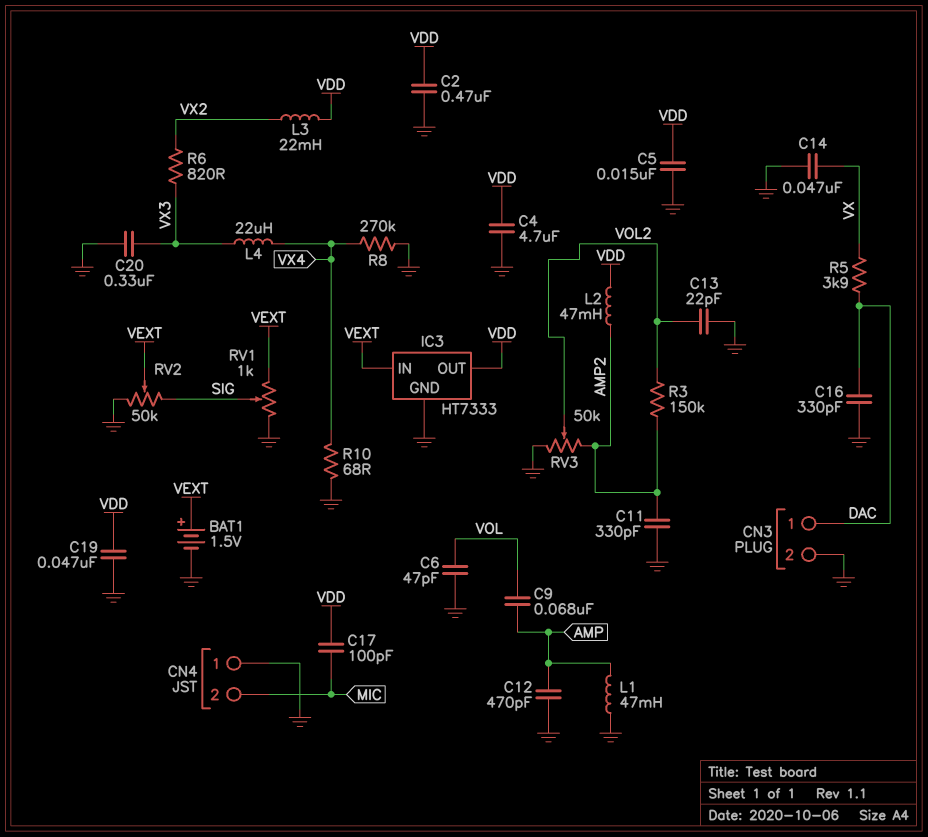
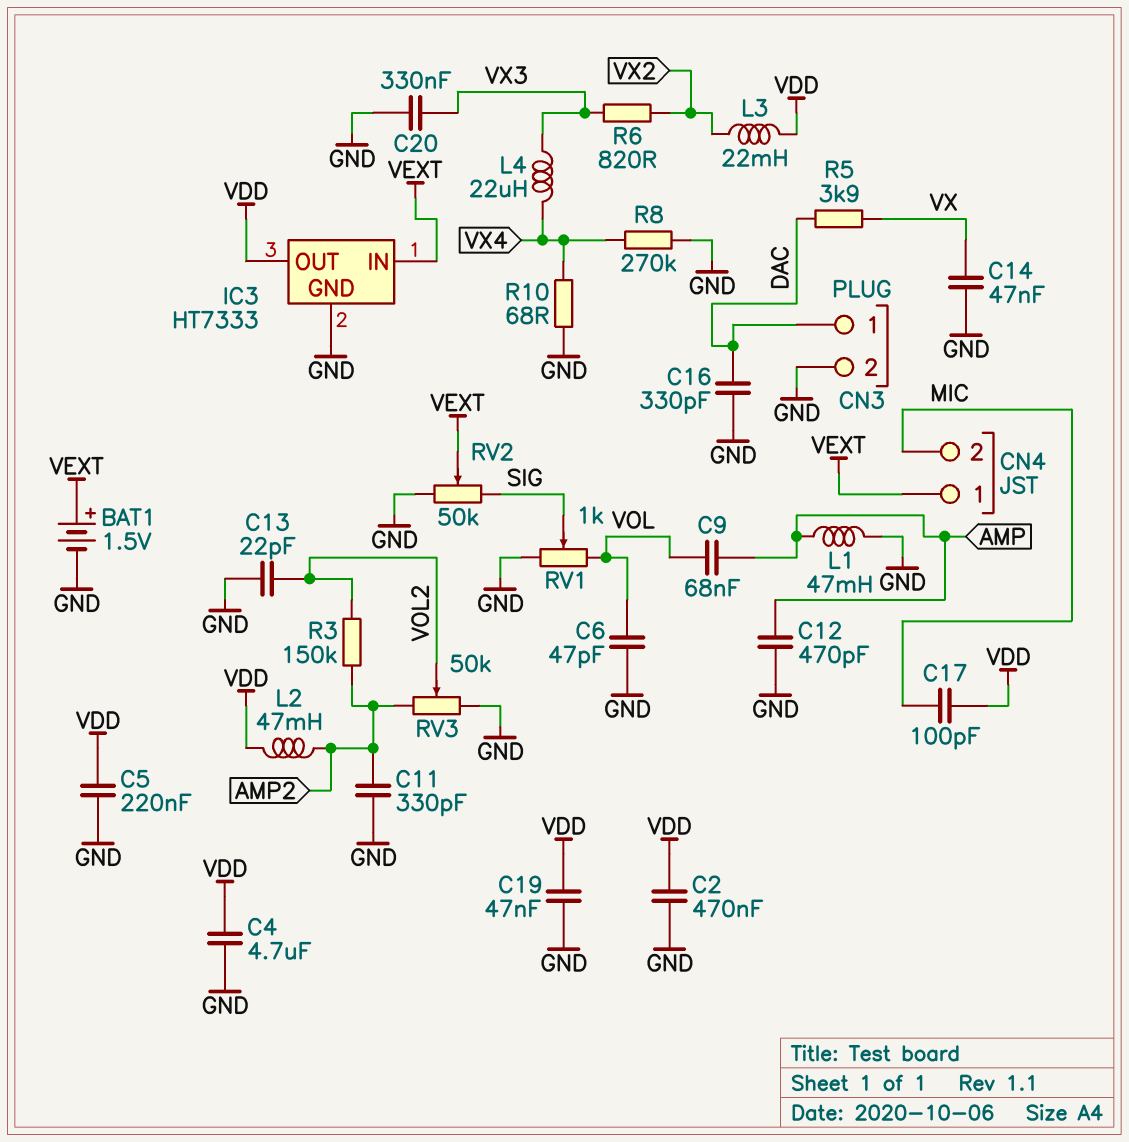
C5: 15nF (GND, VDD) -> 220nF (GND, VDD)
CN4 pin 1: GND -> VEXT
RV1: 1k (GND, VEXT, wiper SIG) -> 1k (GND, VOL, wiper SIG)

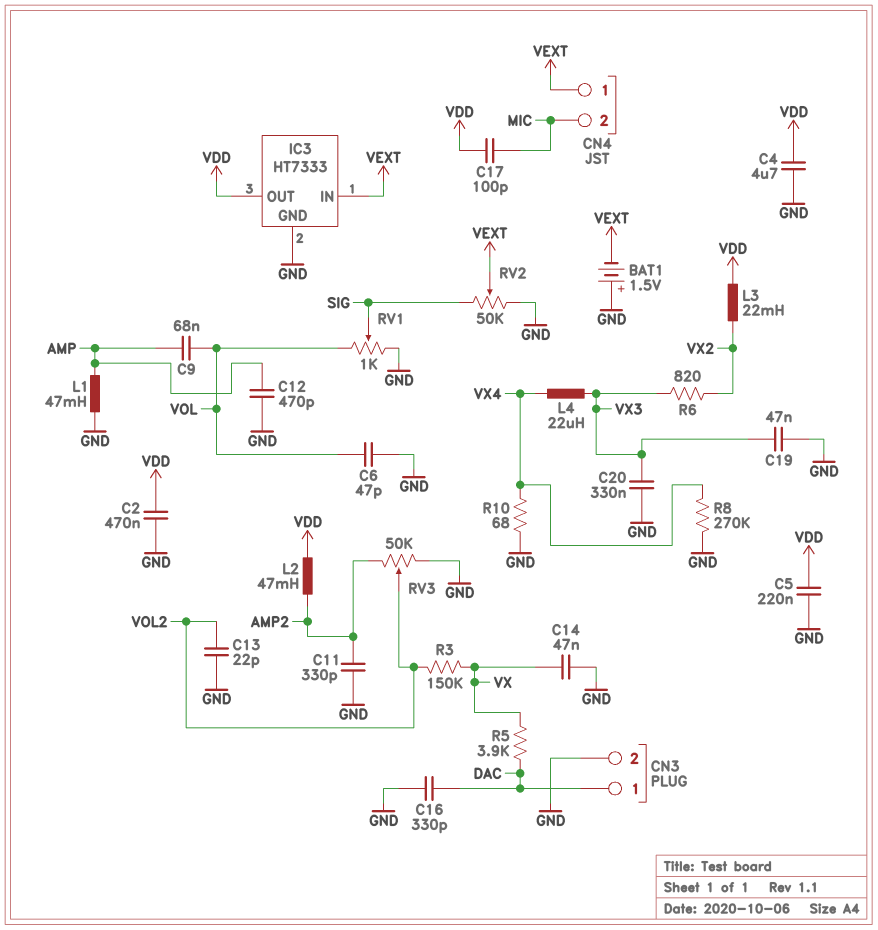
BAT1: 1.5V (plus VEXT, minus GND) -> 1.5V (plus GND, minus VEXT)
C19: 47nF (GND, VDD) -> 47nF (GND, VX3)
R3: 150k (AMP2, VOL2) -> 150k (VOL2, VX)

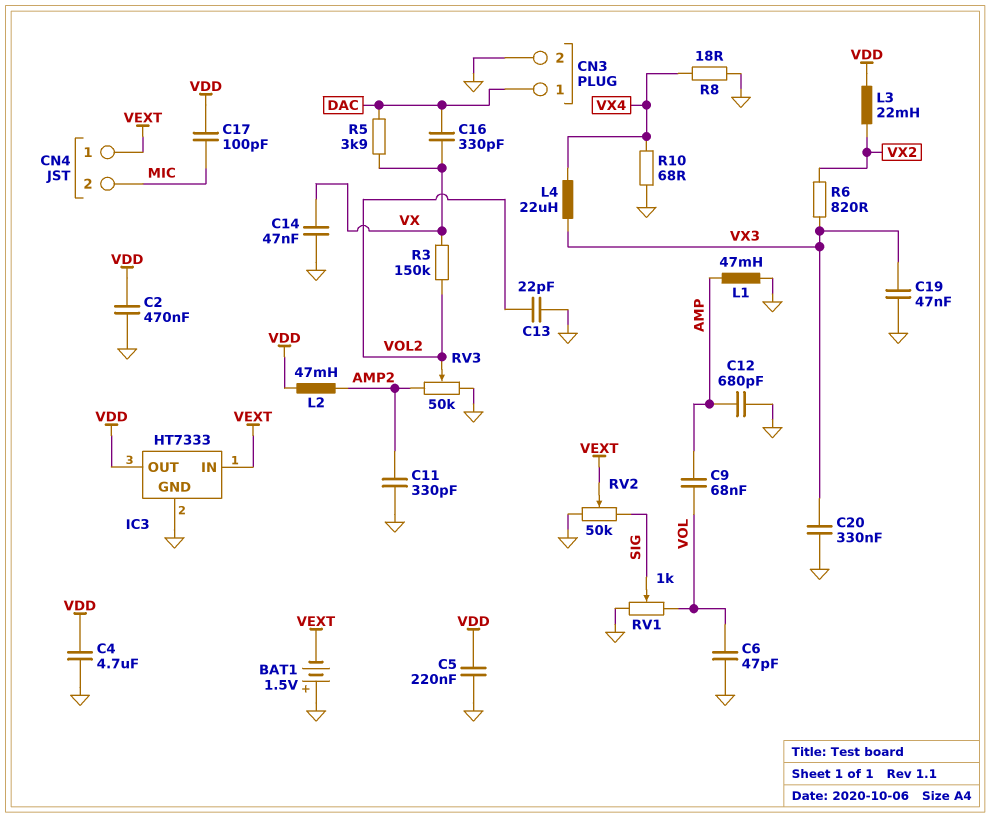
C12: 470pF (AMP, GND) -> 680pF (AMP, GND)
C16: 330pF (DAC, GND) -> 330pF (DAC, VX)
R8: 270k (GND, VX4) -> 18 (GND, VX4)

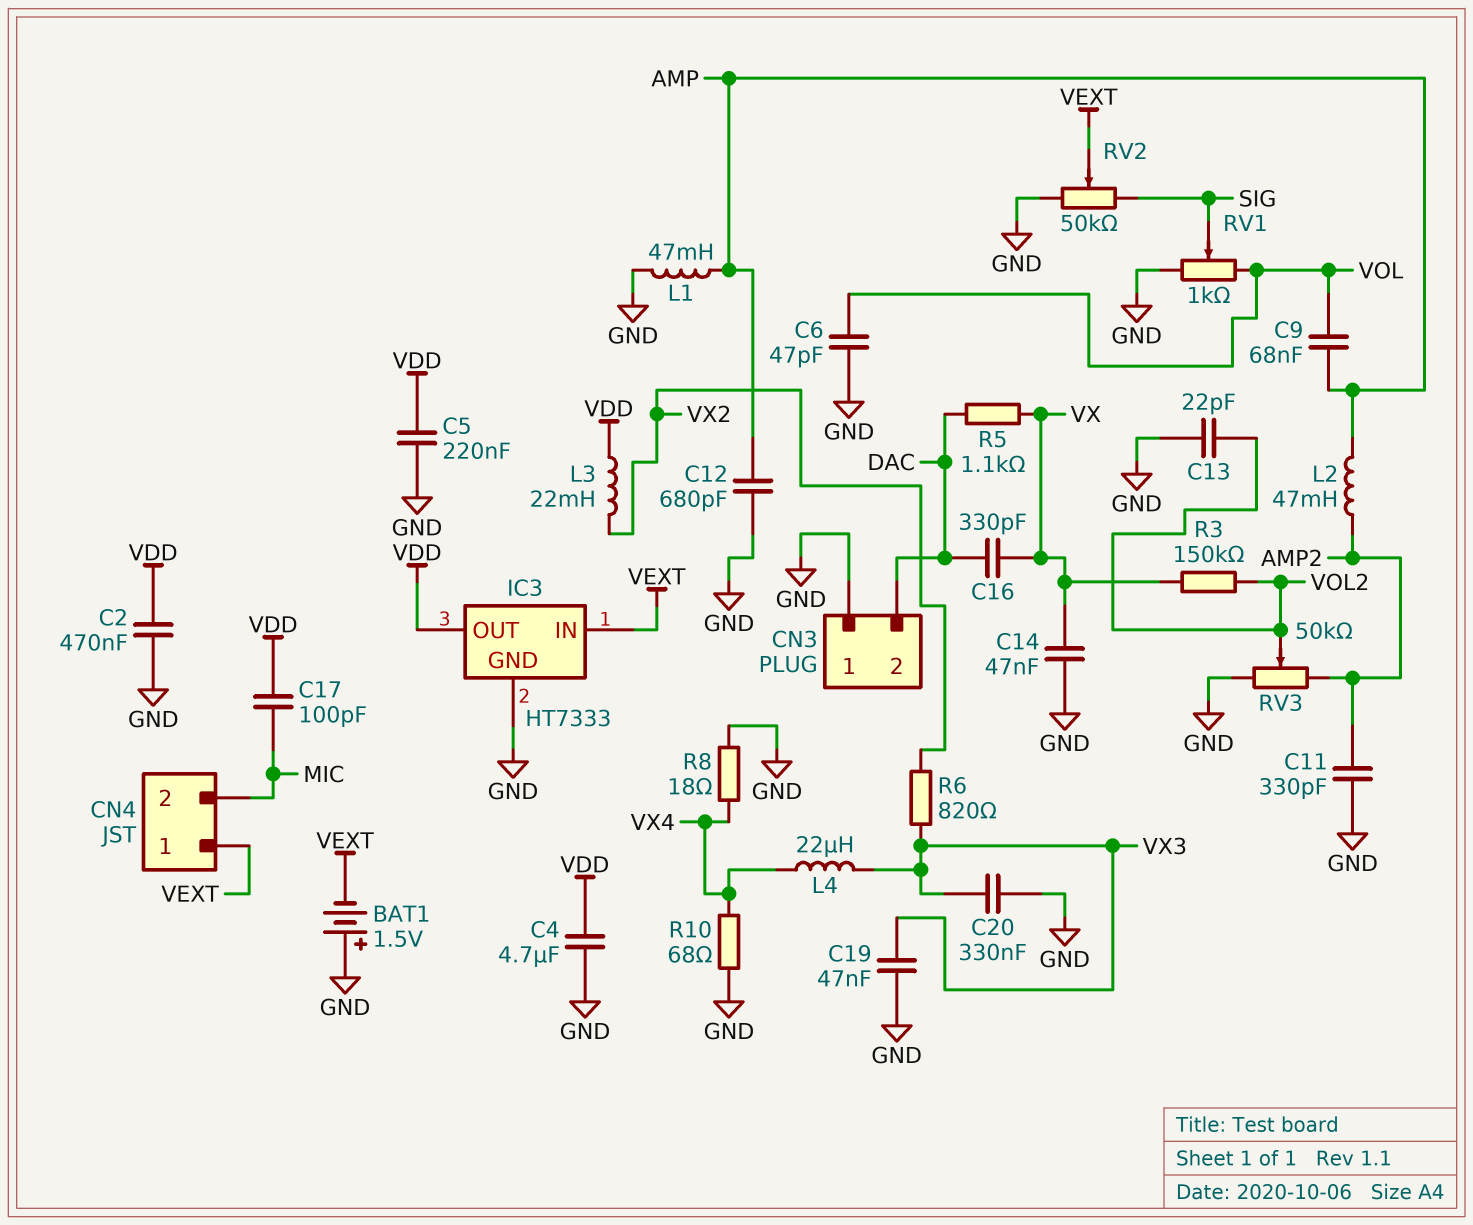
CN3 pin 1: DAC -> GND
CN3 pin 2: GND -> DAC
L2: 47mH (AMP2, VDD) -> 47mH (AMP, AMP2)
R5: 3.9k (DAC, VX) -> 1.1k (DAC, VX)

